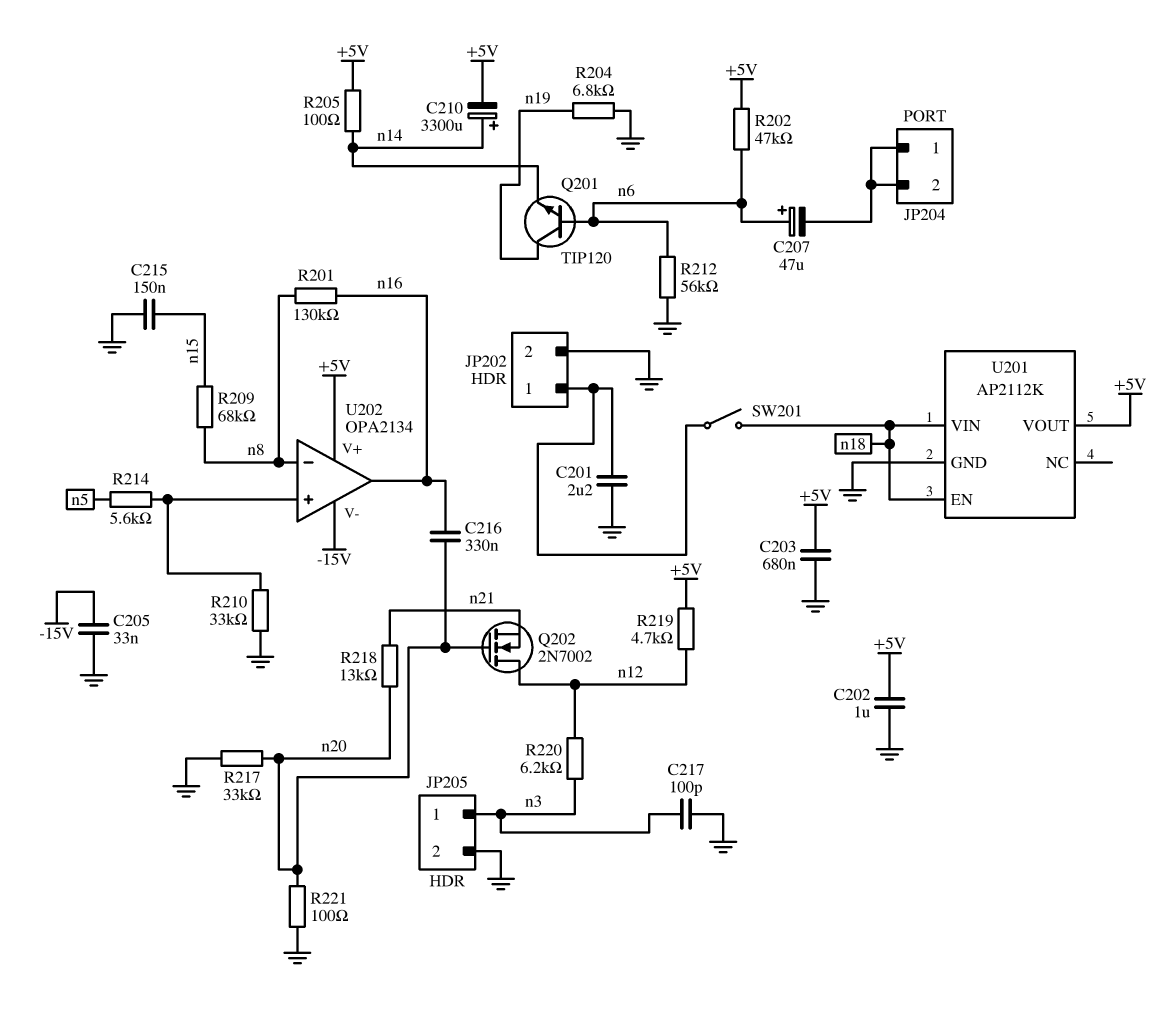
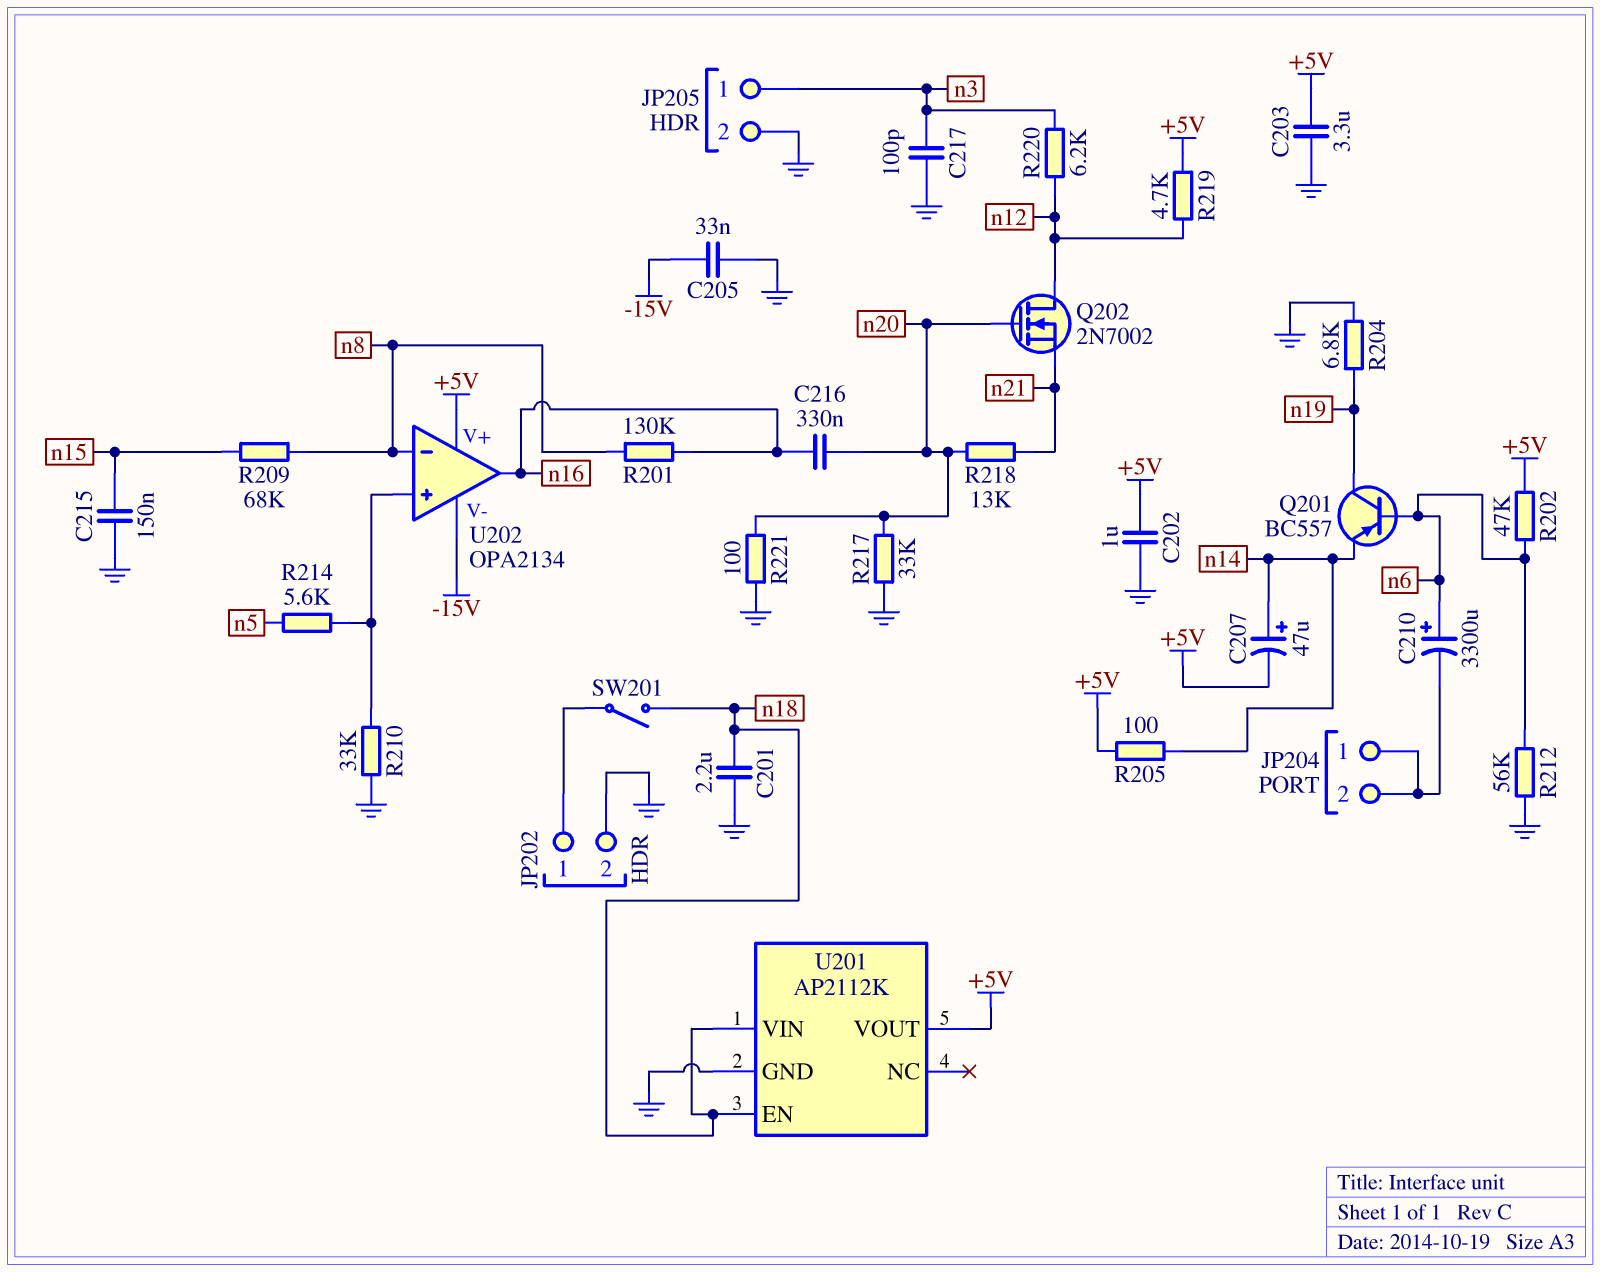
C201: 2.2uF (GND, JP202/1) -> 2.2uF (GND, n18)
C203: 680nF (+5V, GND) -> 3.3uF (+5V, GND)
C207: 47uF (plus n6, minus JP204/1) -> 47uF (plus n14, minus +5V)
C210: 3300uF (plus n14, minus +5V) -> 3300uF (plus n6, minus JP204/1)
Q201: NPN TIP120 (B n6, C n19, E n14) -> PNP BC557 (B n6, C n19, E n14)

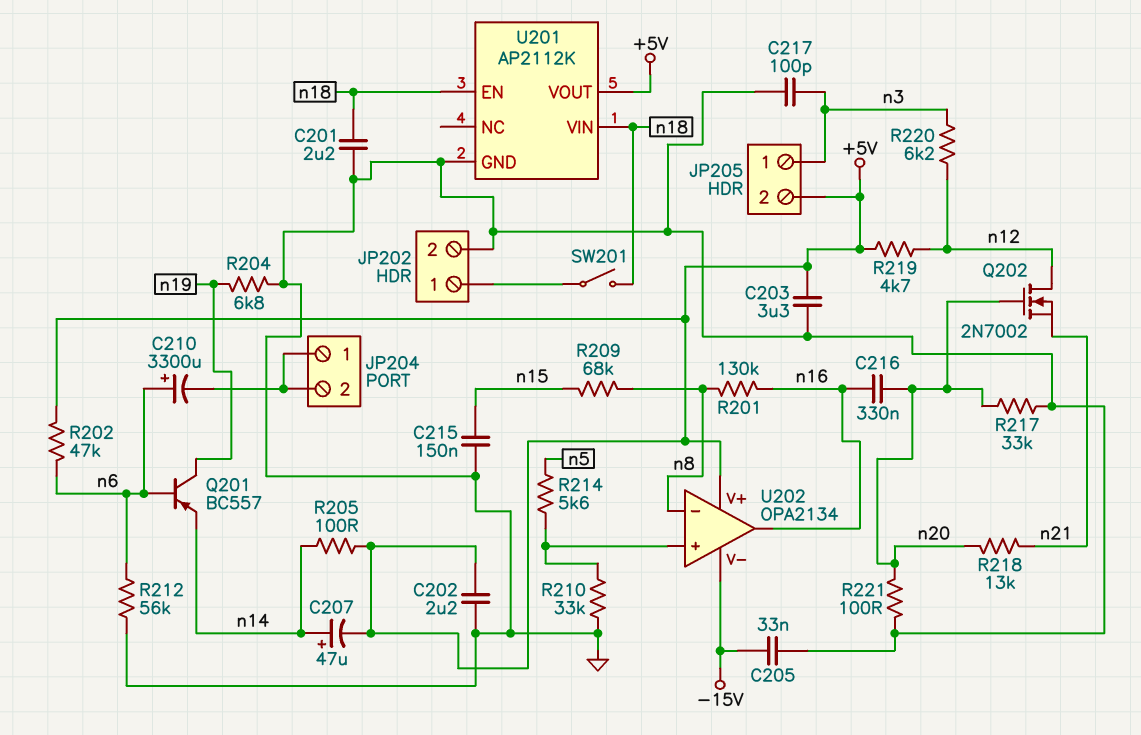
C202: 1uF (+5V, GND) -> 2.2uF (+5V, GND)
JP205 pin 2: GND -> +5V

